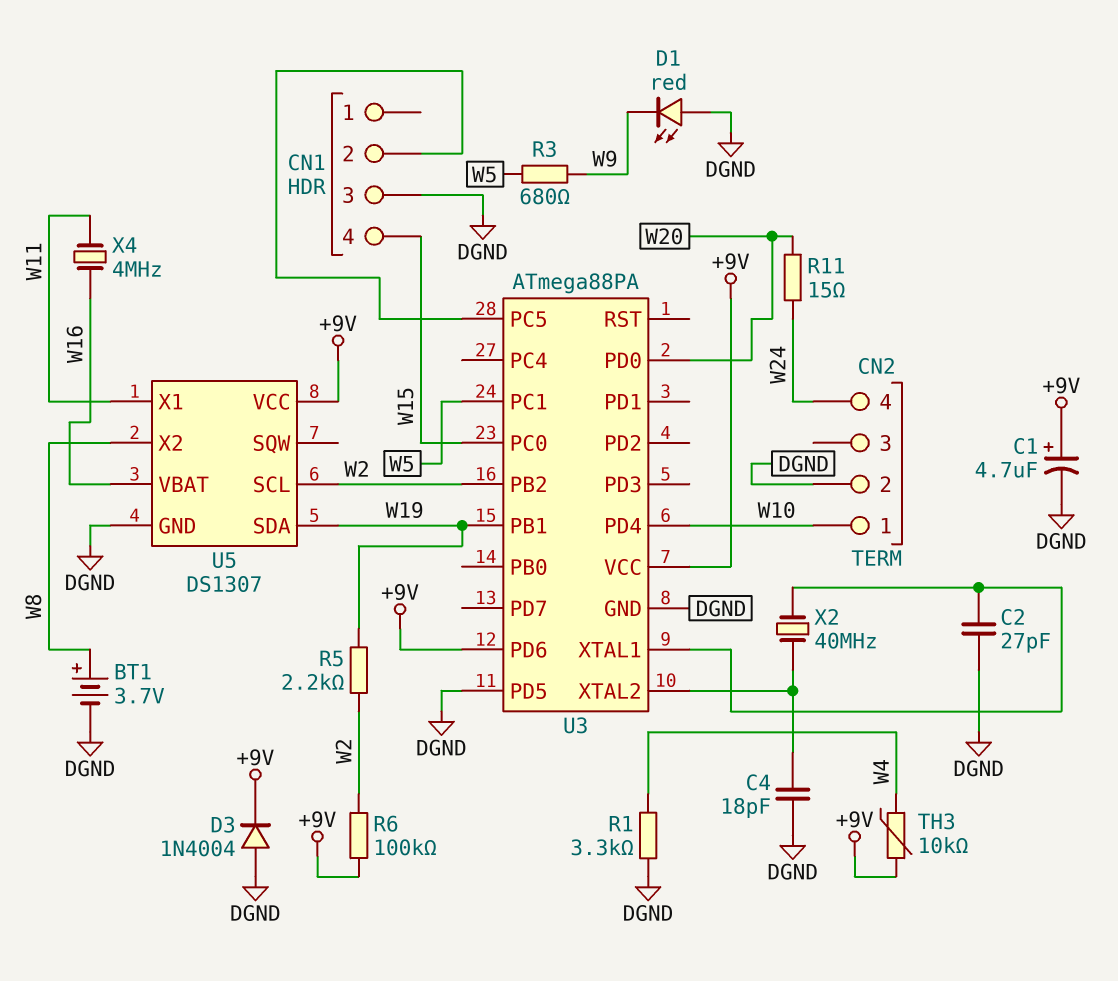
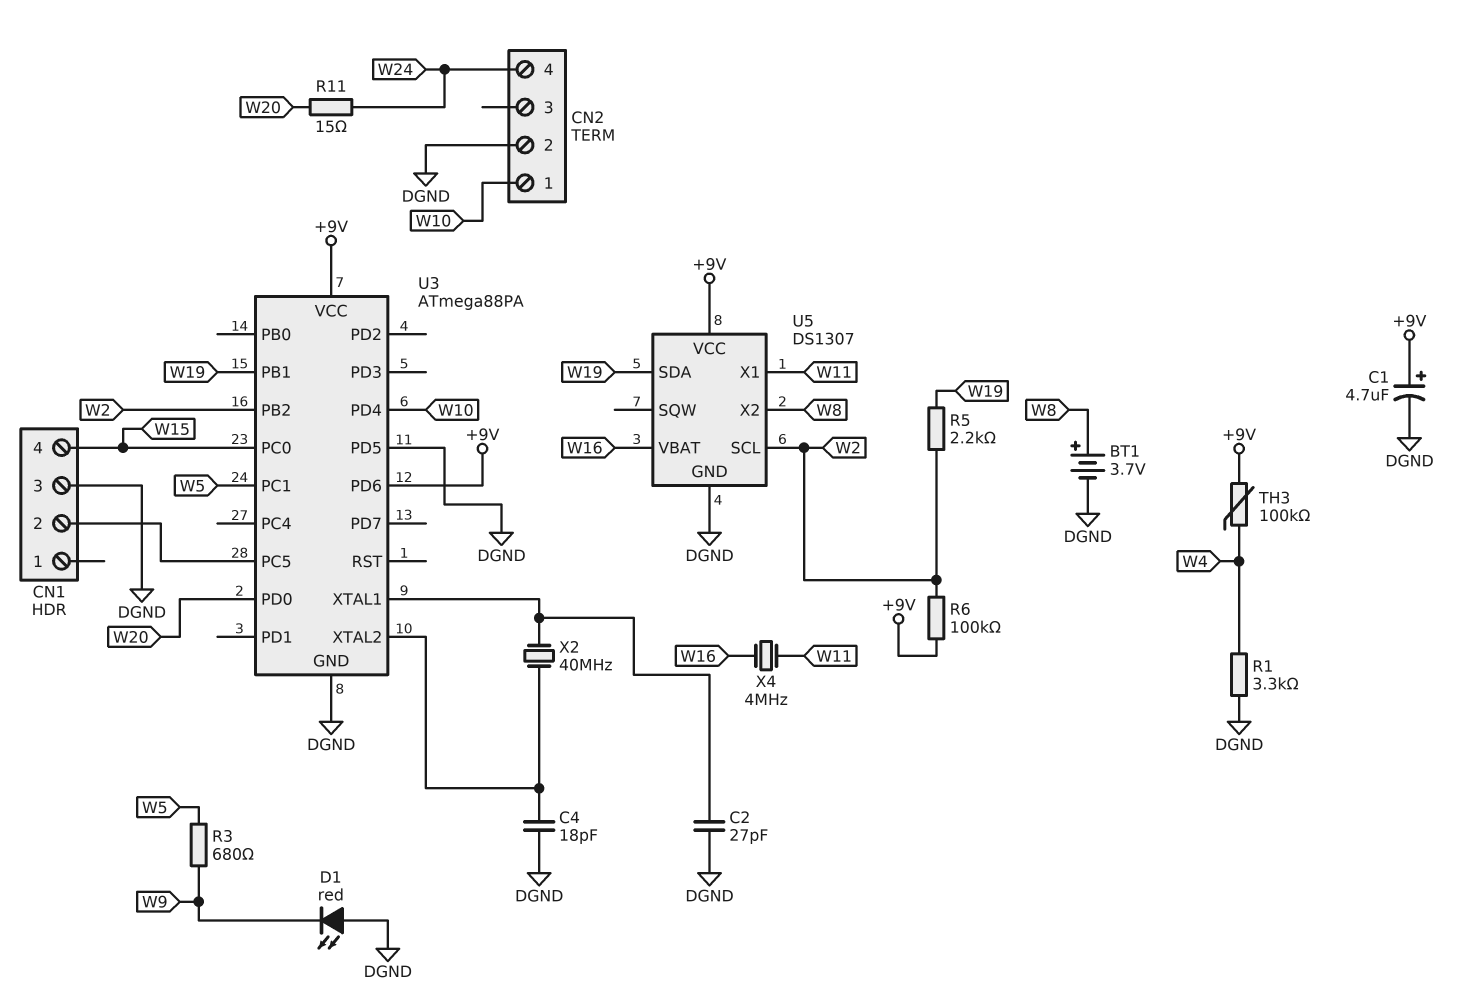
D3: diode 1N4004 (A DGND, K +9V) -> none
TH3: 10k (+9V, W4) -> 100k (+9V, W4)

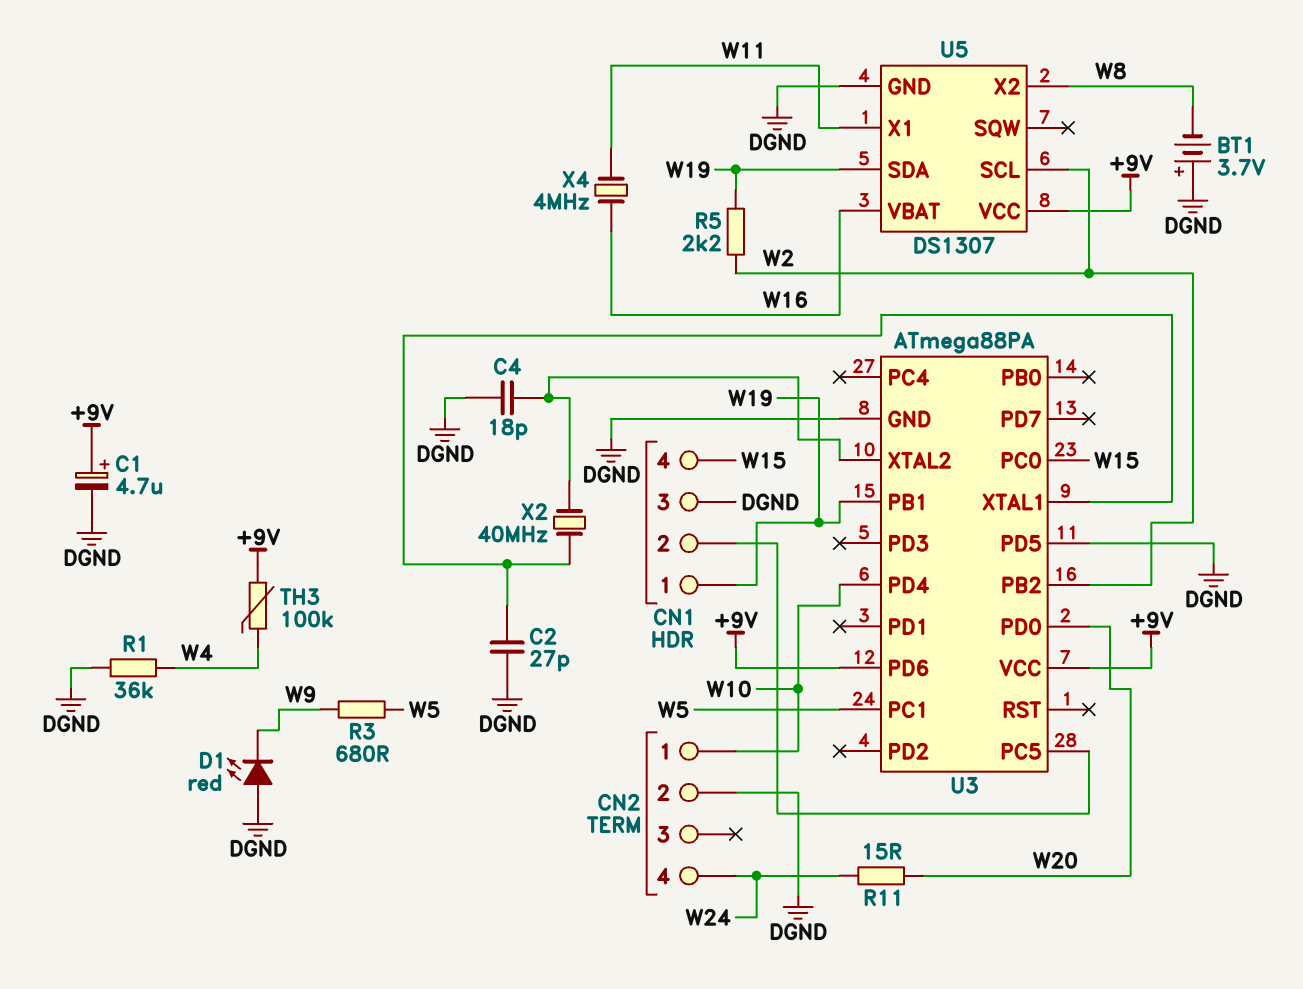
BT1: 3.7V (plus W8, minus DGND) -> 3.7V (plus DGND, minus W8)
CN1 pin 1: none -> W19
R1: 3.3k (DGND, W4) -> 36k (DGND, W4)
R6: 100k (+9V, W2) -> none

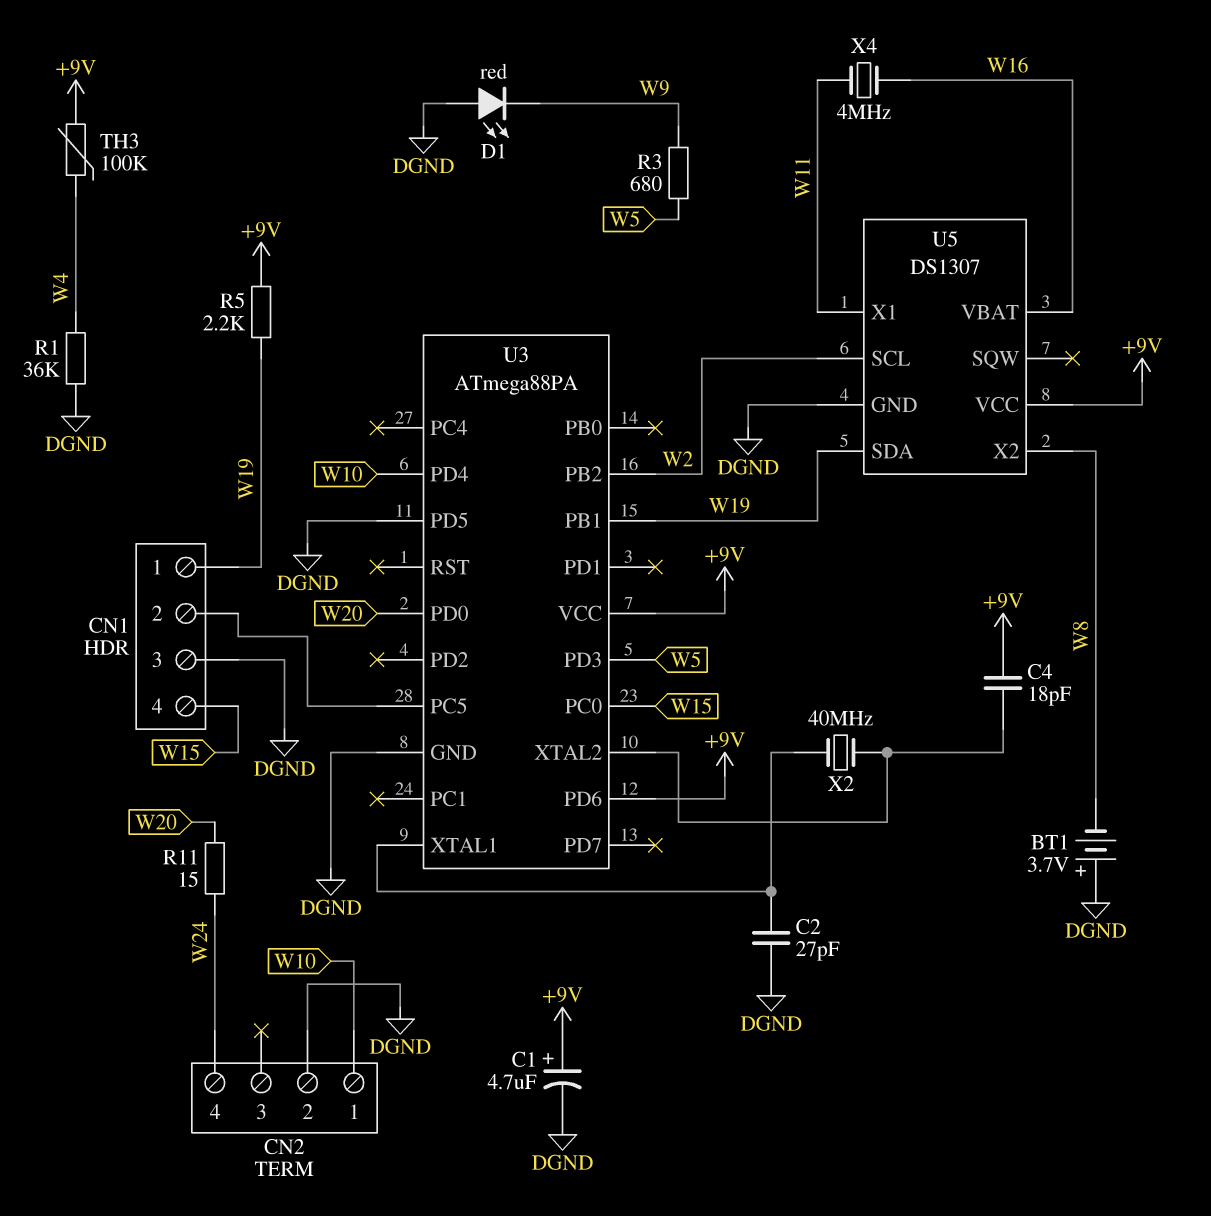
C4: 18pF (DGND, U3/XTAL2) -> 18pF (+9V, U3/XTAL2)
R5: 2.2k (W2, W19) -> 2.2k (+9V, W19)
U3 pin PC1: W5 -> none
U3 pin PD3: none -> W5

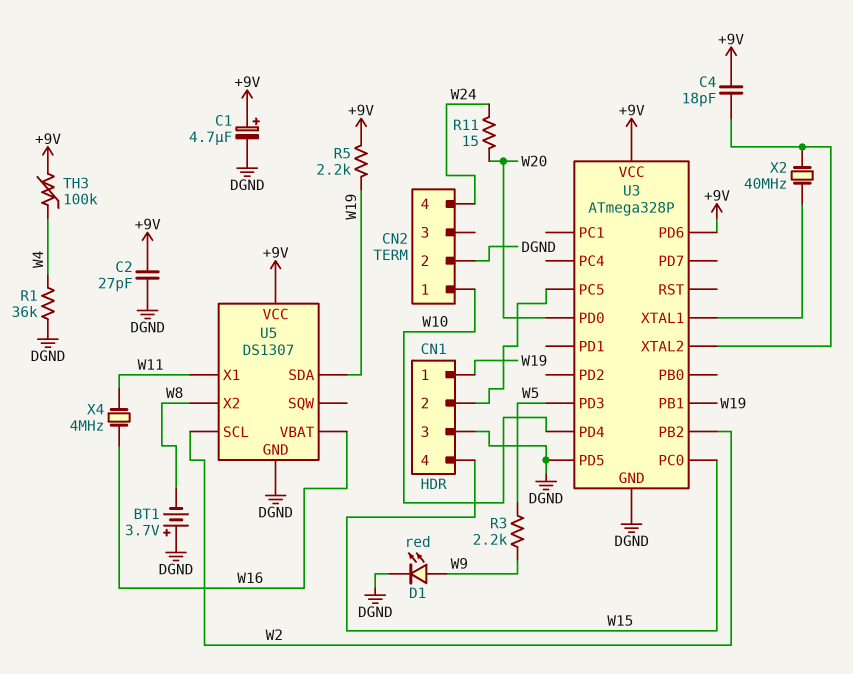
C2: 27pF (DGND, U3/XTAL1) -> 27pF (+9V, DGND)
D1: LED red (A DGND, K W9) -> LED red (A W9, K DGND)
R3: 680 (W5, W9) -> 2.2k (W5, W9)
U3: ATmega88PA -> ATmega328P

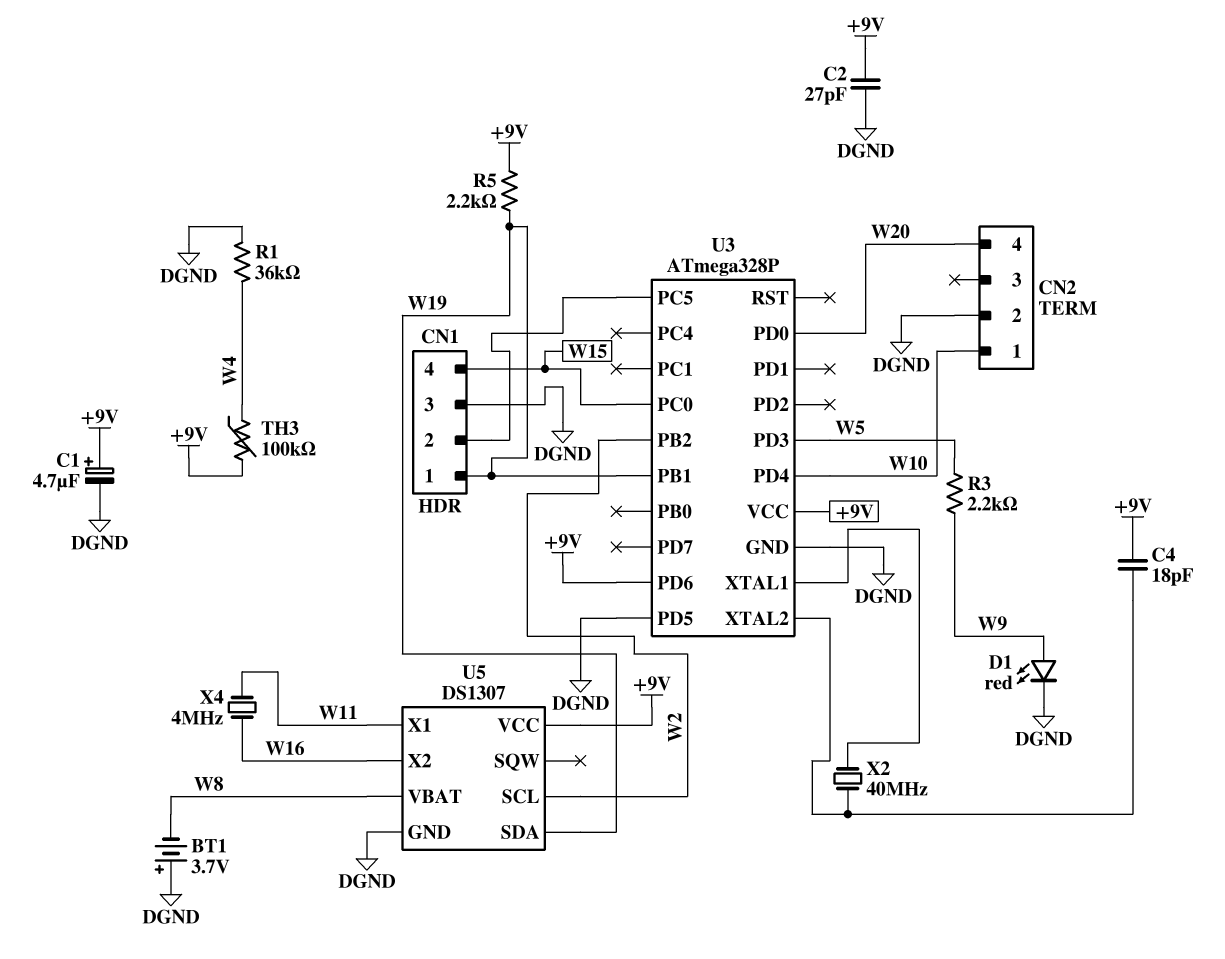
CN2 pin 4: W24 -> W20
R11: 15 (W20, W24) -> none
U5 pin VBAT: W16 -> W8
U5 pin X2: W8 -> W16

